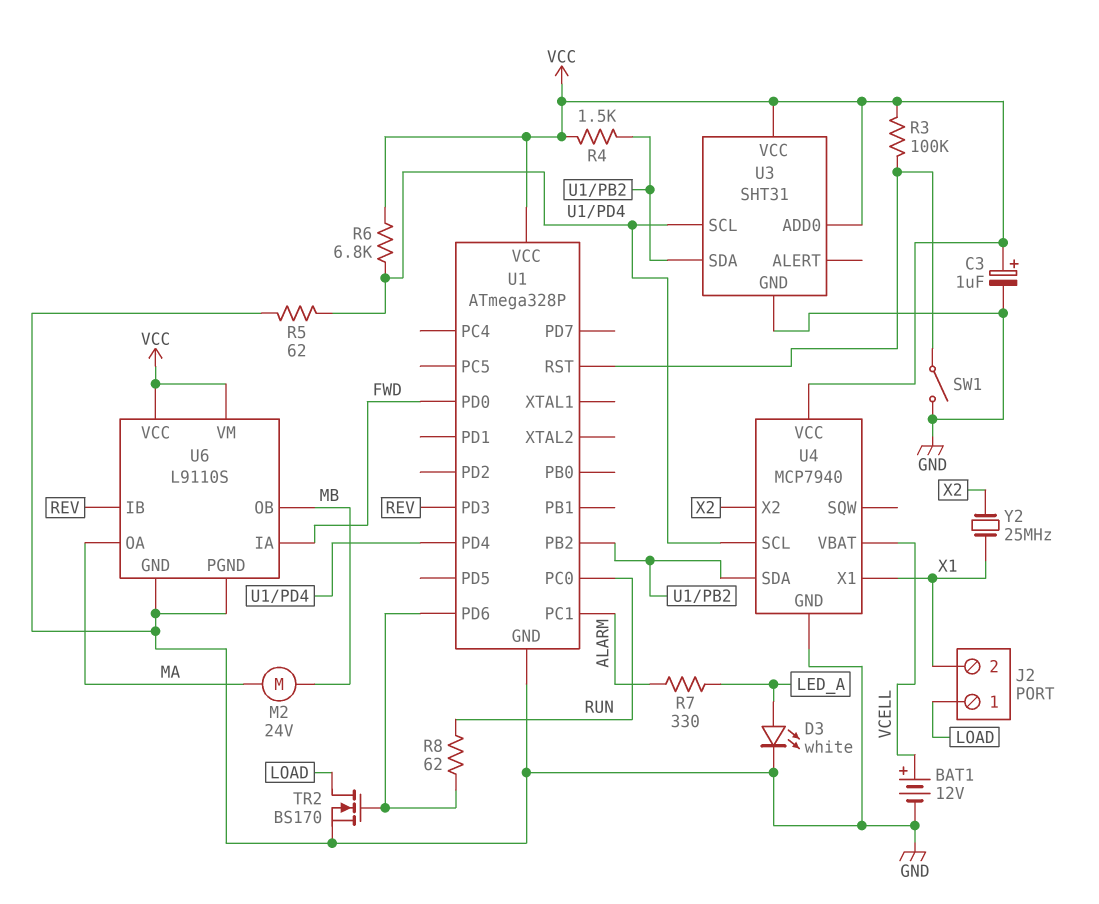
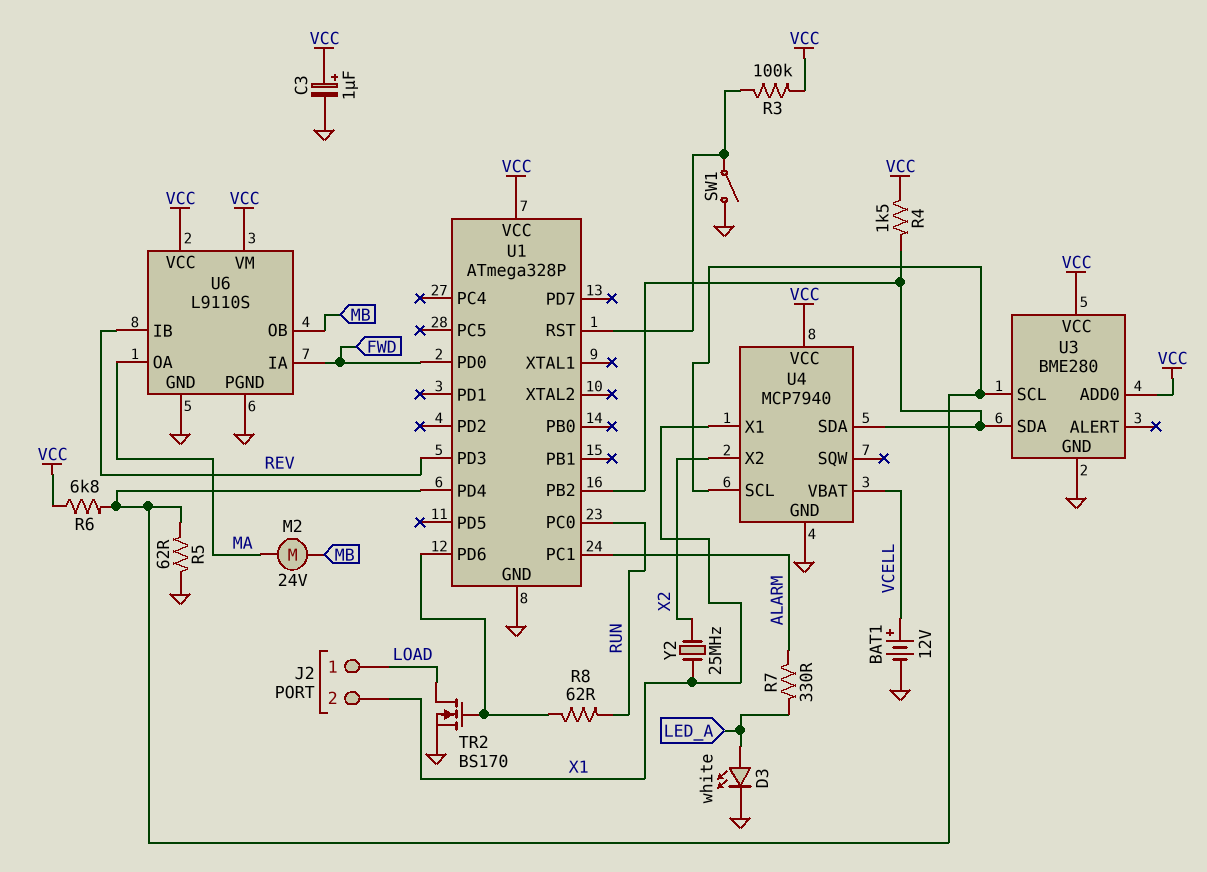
U3: SHT31 -> BME280

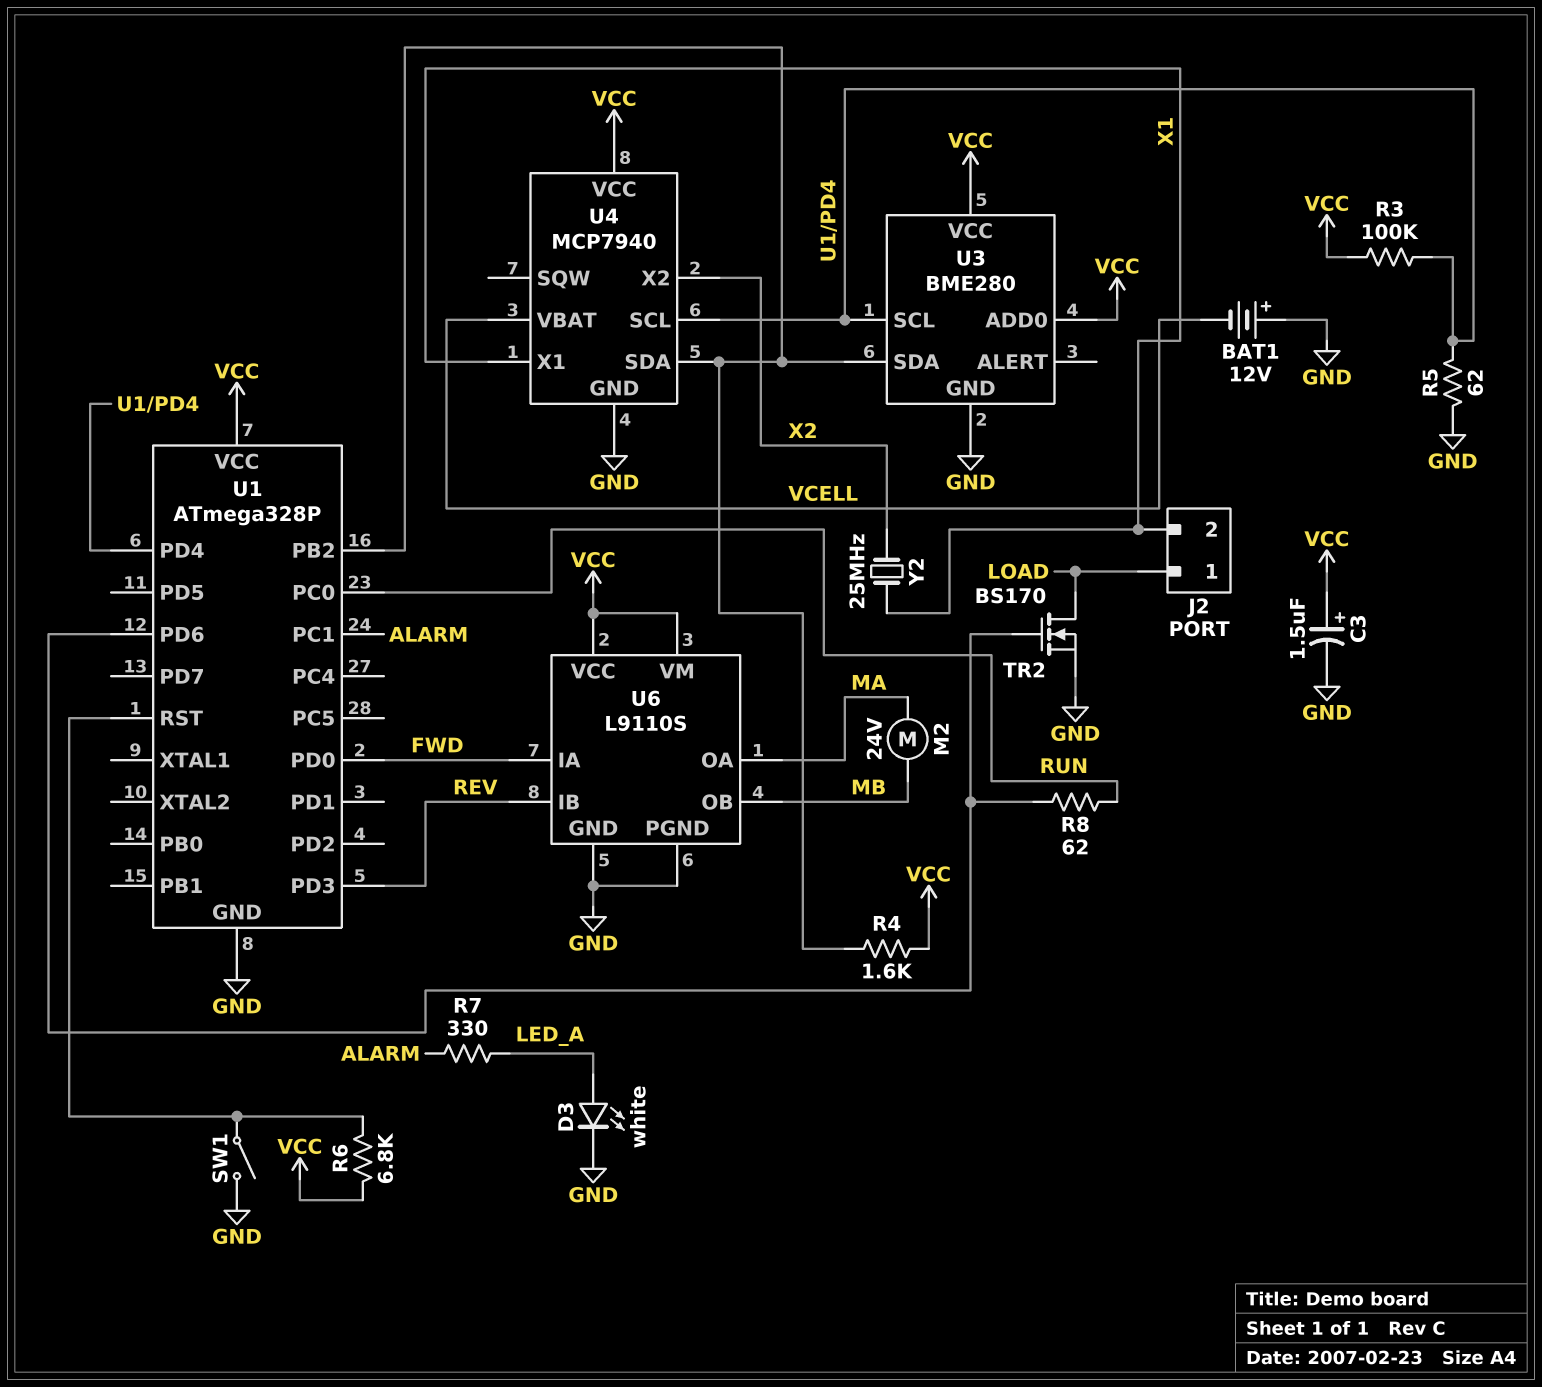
BAT1: 12V (plus VCELL, minus GND) -> 12V (plus GND, minus VCELL)
C3: 1uF (plus VCC, minus GND) -> 1.5uF (plus VCC, minus GND)
R3: 100k (U1/RST, VCC) -> 100k (U1/PD4, VCC)
R4: 1.5k (U1/PB2, VCC) -> 1.6k (U1/PB2, VCC)
R6: 6.8k (U1/PD4, VCC) -> 6.8k (U1/RST, VCC)

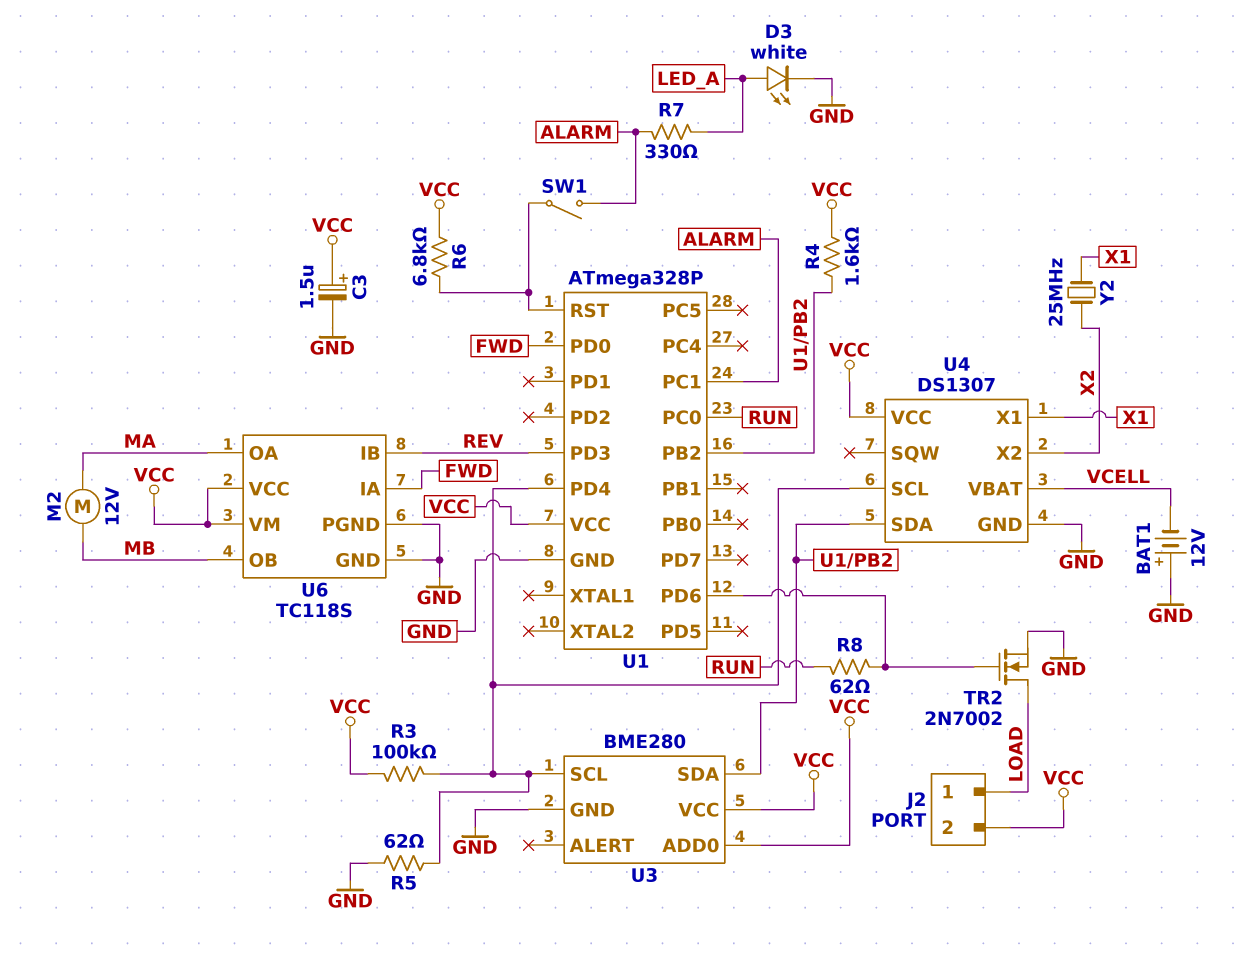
J2 pin 2: X1 -> VCC
M2: motor 24V (MA, MB) -> motor 12V (MA, MB)
SW1: switch (GND, U1/RST) -> switch (ALARM, U1/RST)
TR2: NMOS BS170 (G U1/PD6, D LOAD, S GND) -> NMOS 2N7002 (G U1/PD6, D LOAD, S GND)
U4: MCP7940 -> DS1307
U6: L9110S -> TC118S

